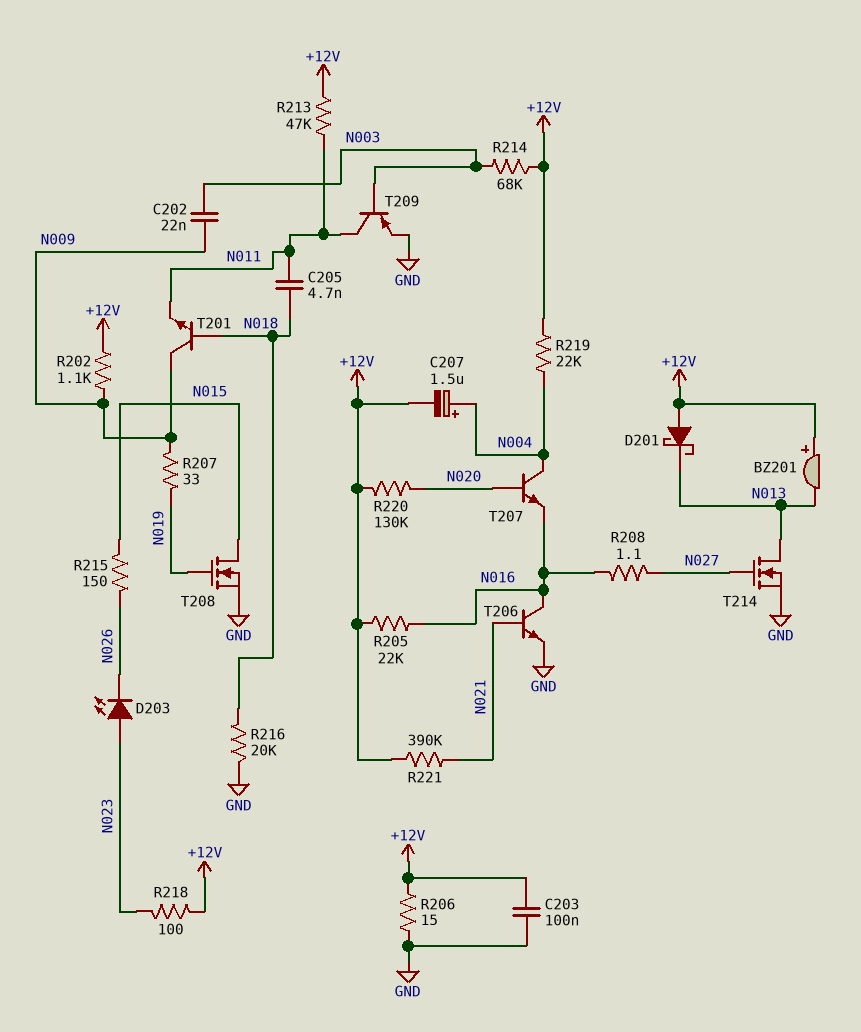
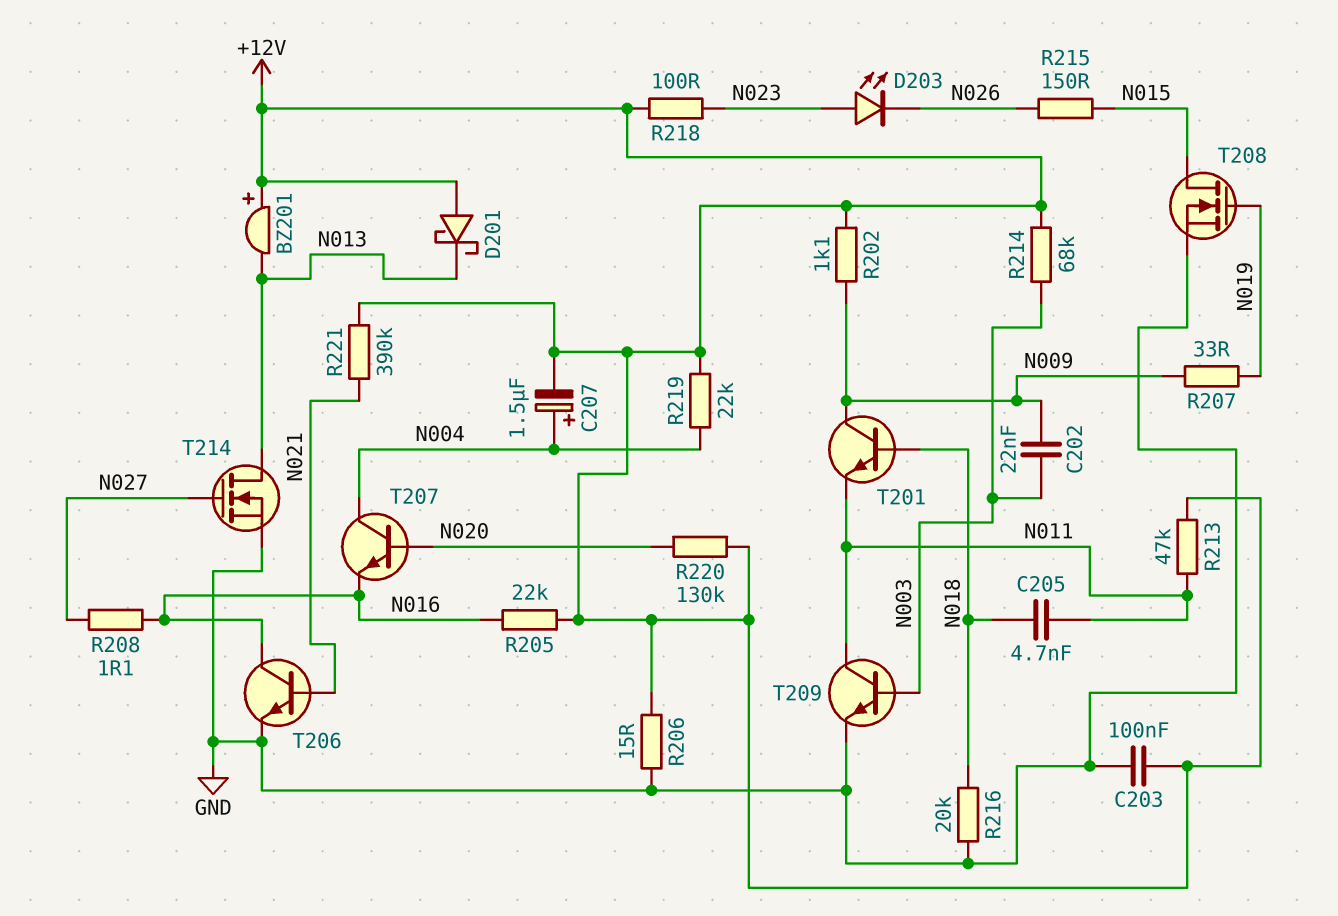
T209: PNP (B N003, C N011, E GND) -> NPN (B N003, C N011, E GND)

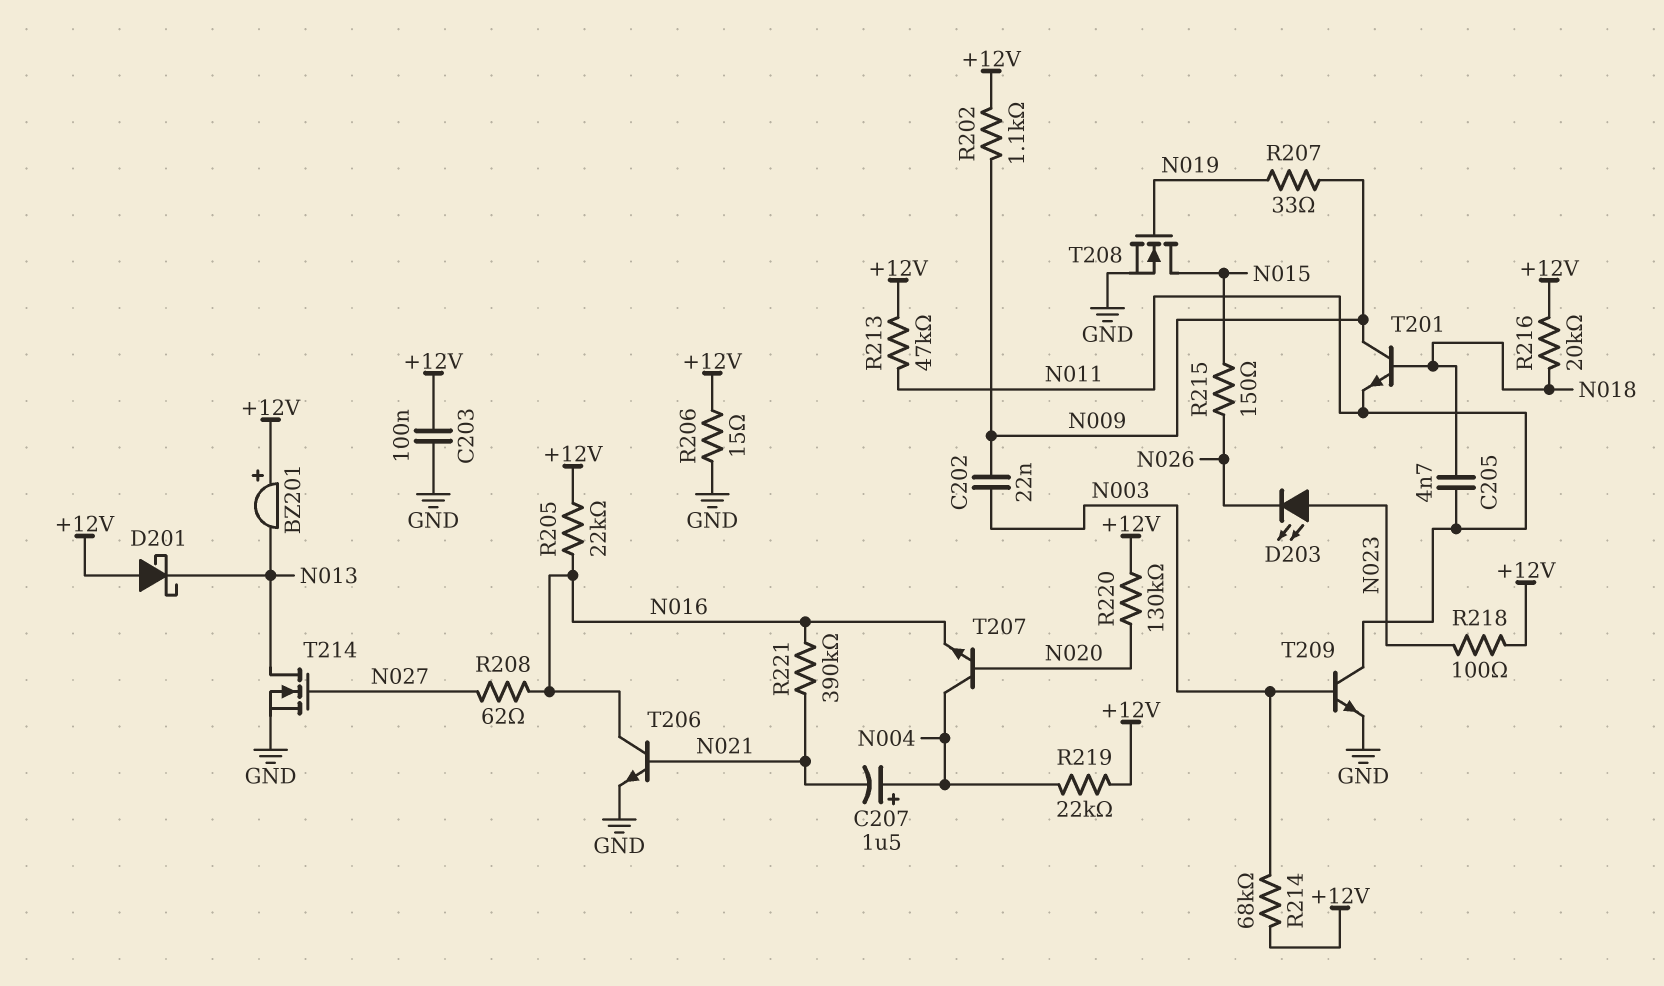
C207: 1.5uF (plus N004, minus +12V) -> 1.5uF (plus N004, minus N021)
R208: 1.1 (N016, N027) -> 62 (N016, N027)
R216: 20k (GND, N018) -> 20k (+12V, N018)
R221: 390k (+12V, N021) -> 390k (N016, N021)

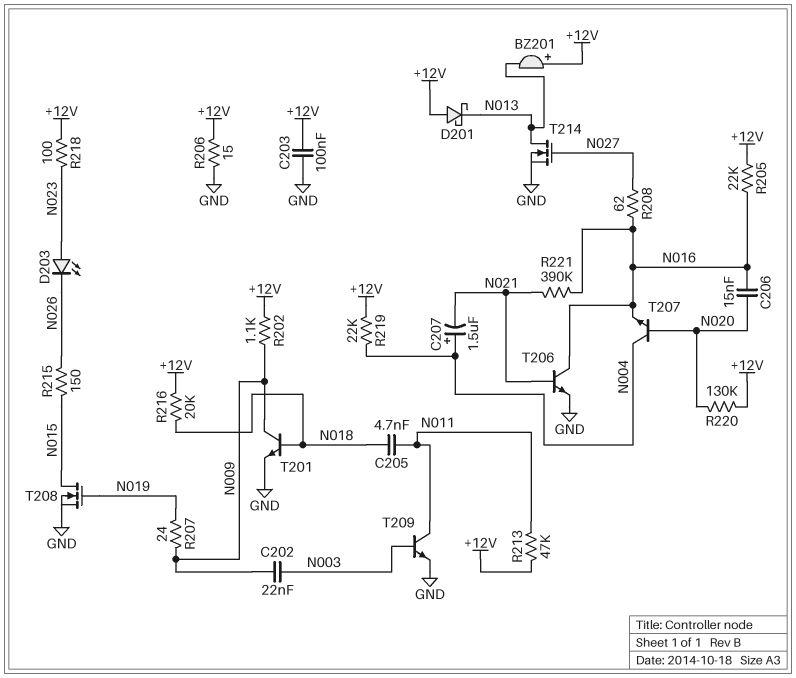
C206: none -> 15nF (N016, N020)
R207: 33 (N009, N019) -> 24 (N009, N019)
R214: 68k (+12V, N003) -> none
T201: NPN (B N018, C N009, E N011) -> NPN (B N018, C N009, E GND)

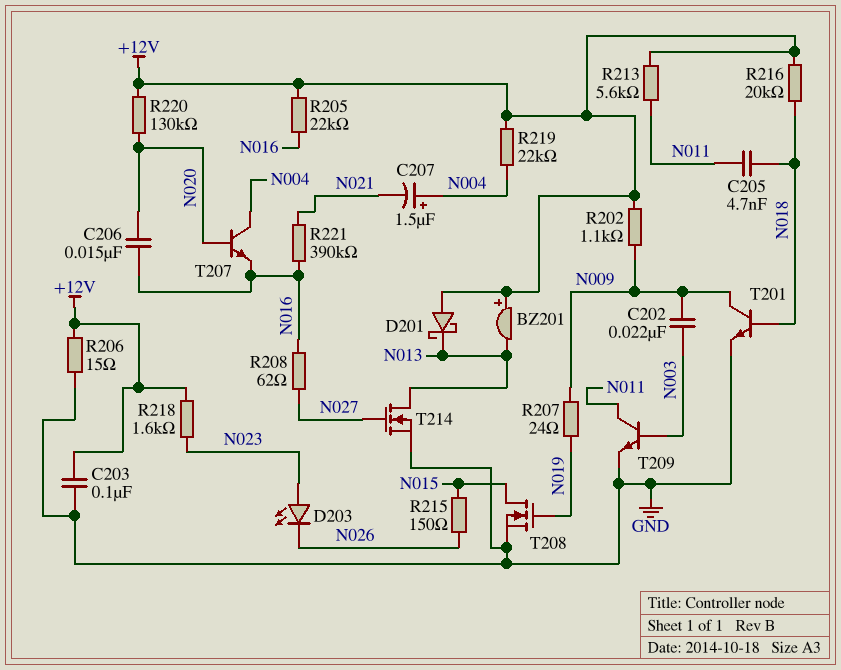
R213: 47k (+12V, N011) -> 5.6k (+12V, N011)
R218: 100 (+12V, N023) -> 1.6k (+12V, N023)
T206: NPN (B N021, C N016, E GND) -> none

